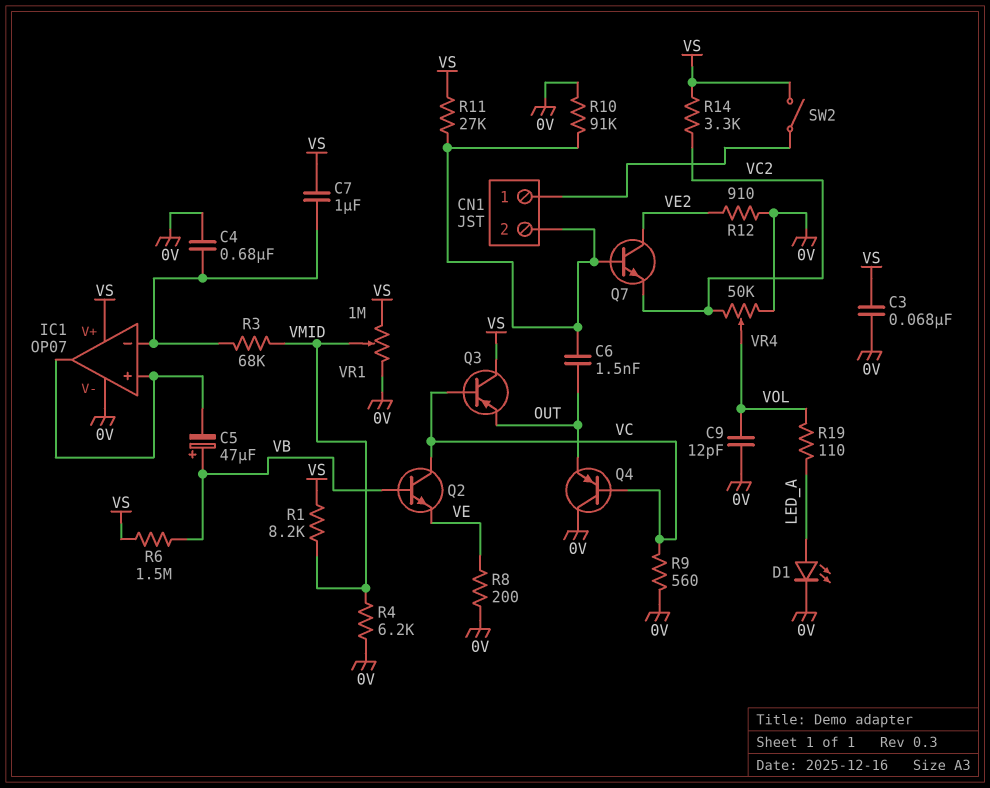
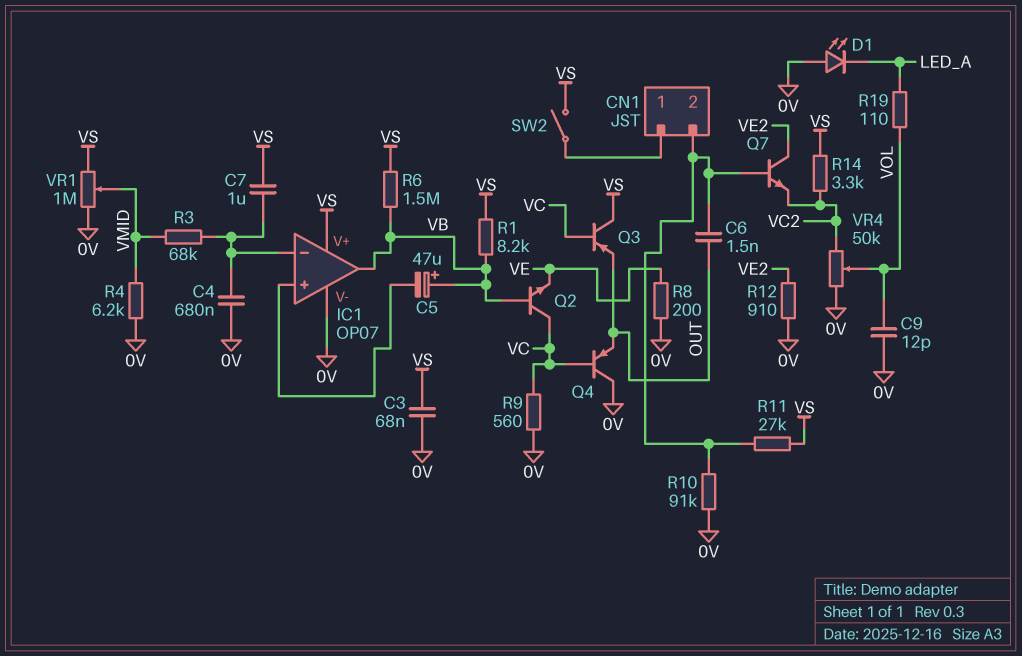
D1: LED (A LED_A, K 0V) -> LED (A 0V, K LED_A)
IC1 pin out: IC1/in+ -> VB
R1: 8.2k (VMID, VS) -> 8.2k (VB, VS)

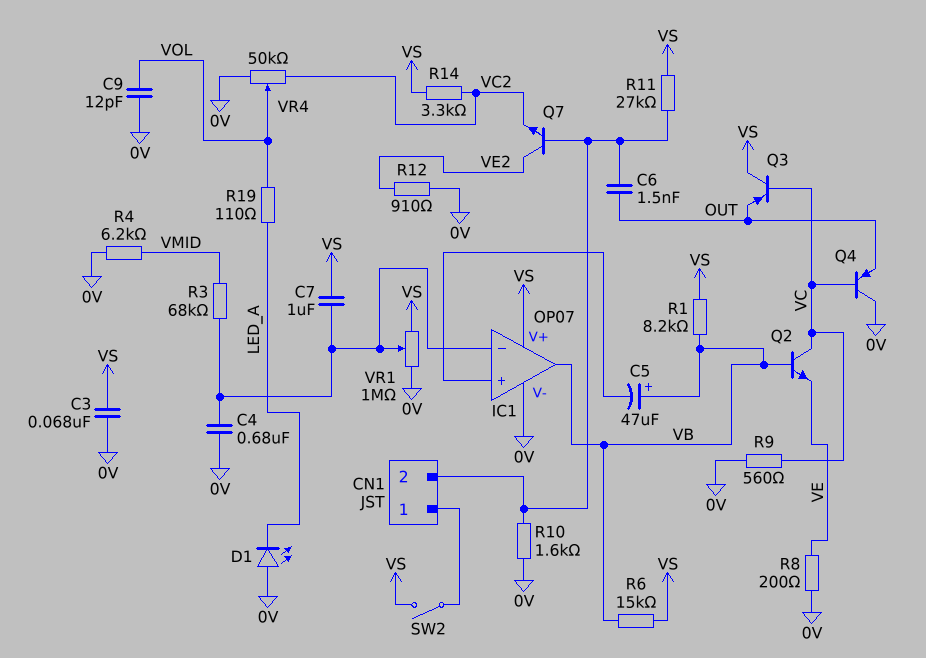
R6: 1.5M (VB, VS) -> 15k (VB, VS)
R10: 91k (0V, CN1/2) -> 1.6k (0V, CN1/2)
VR1: 1M (0V, VS, wiper VMID) -> 1M (0V, VS, wiper IC1/in-)

